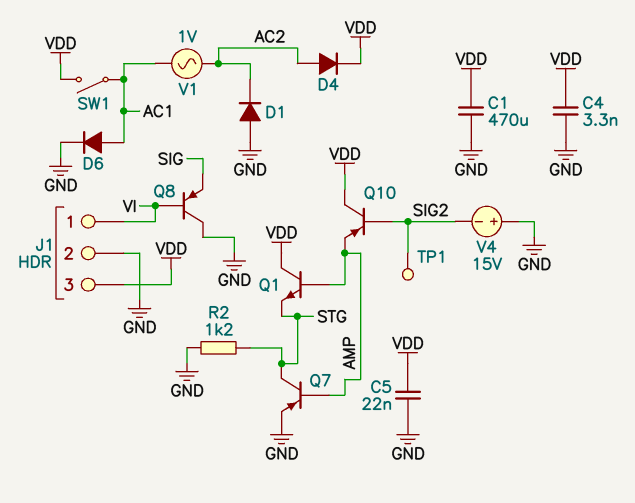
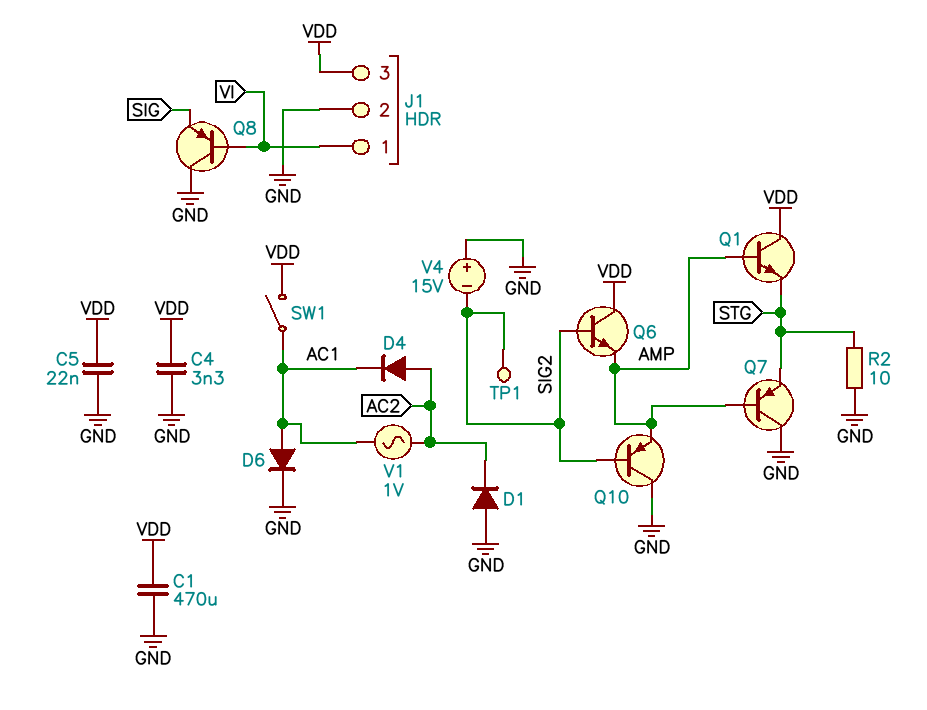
D4: diode (A AC2, K VDD) -> diode (A AC2, K AC1)
Q6: none -> NPN (B SIG2, C VDD, E AMP)
Q7: PNP (B AMP, C STG, E GND) -> PNP (B AMP, C GND, E STG)
Q10: PNP (B SIG2, C VDD, E AMP) -> PNP (B SIG2, C GND, E AMP)
R2: 1.2k (GND, STG) -> 10 (GND, STG)

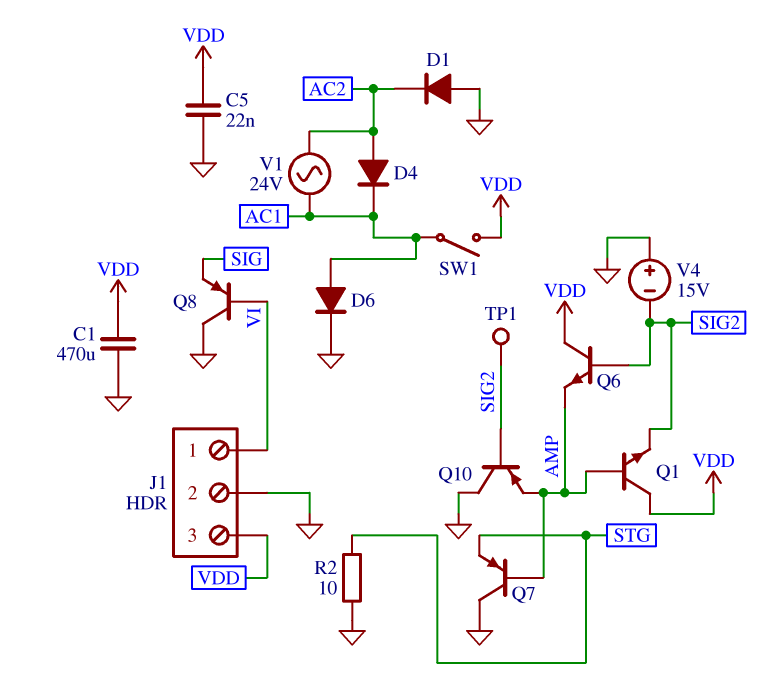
C4: 3.3nF (GND, VDD) -> none
Q1: NPN (B AMP, C VDD, E STG) -> NPN (B AMP, C VDD, E SIG2)
V1: AC 1V (AC1, AC2) -> AC 24V (AC1, AC2)

